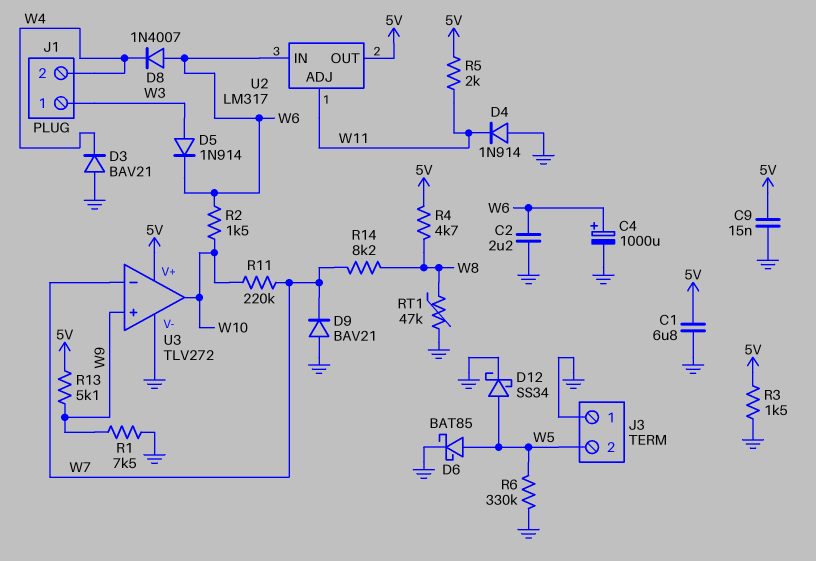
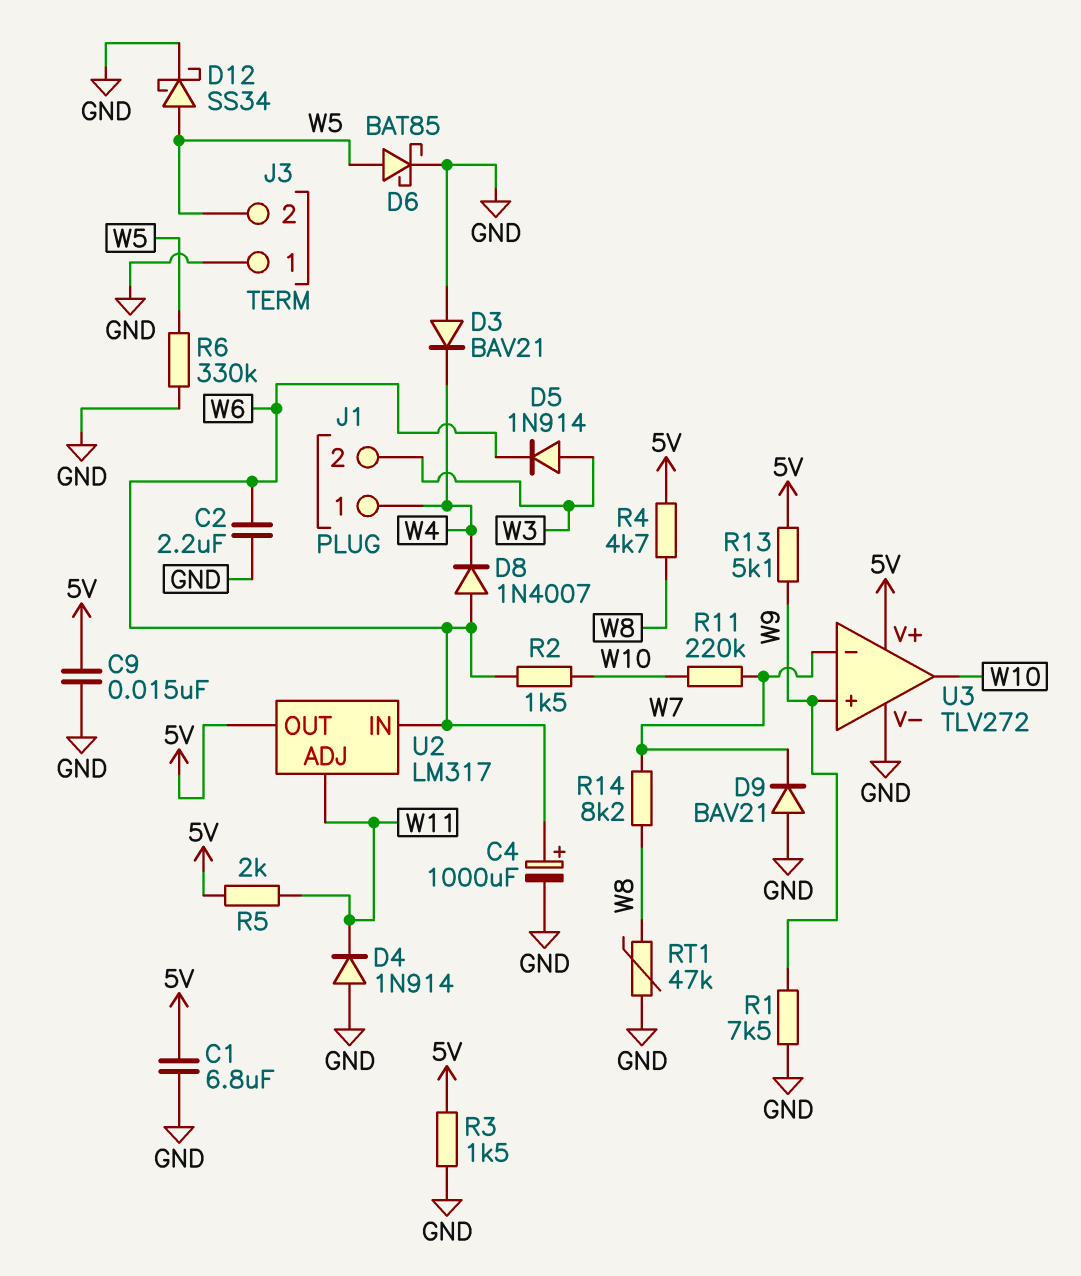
J1 pin 1: W3 -> W4
J1 pin 2: W4 -> W3

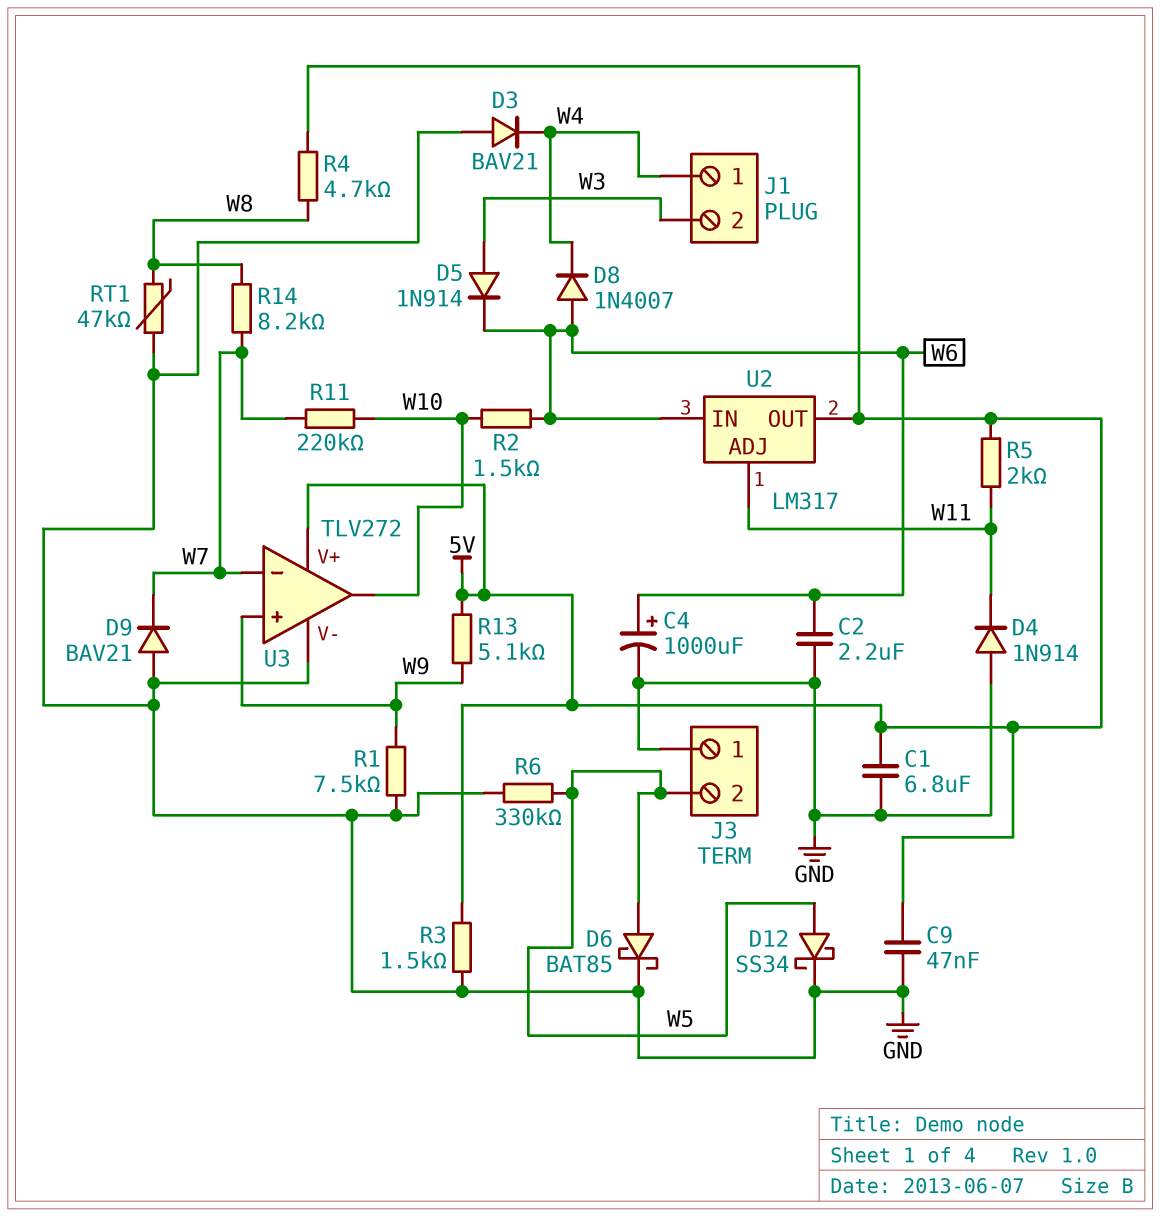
C9: 15nF (5V, GND) -> 47nF (5V, GND)

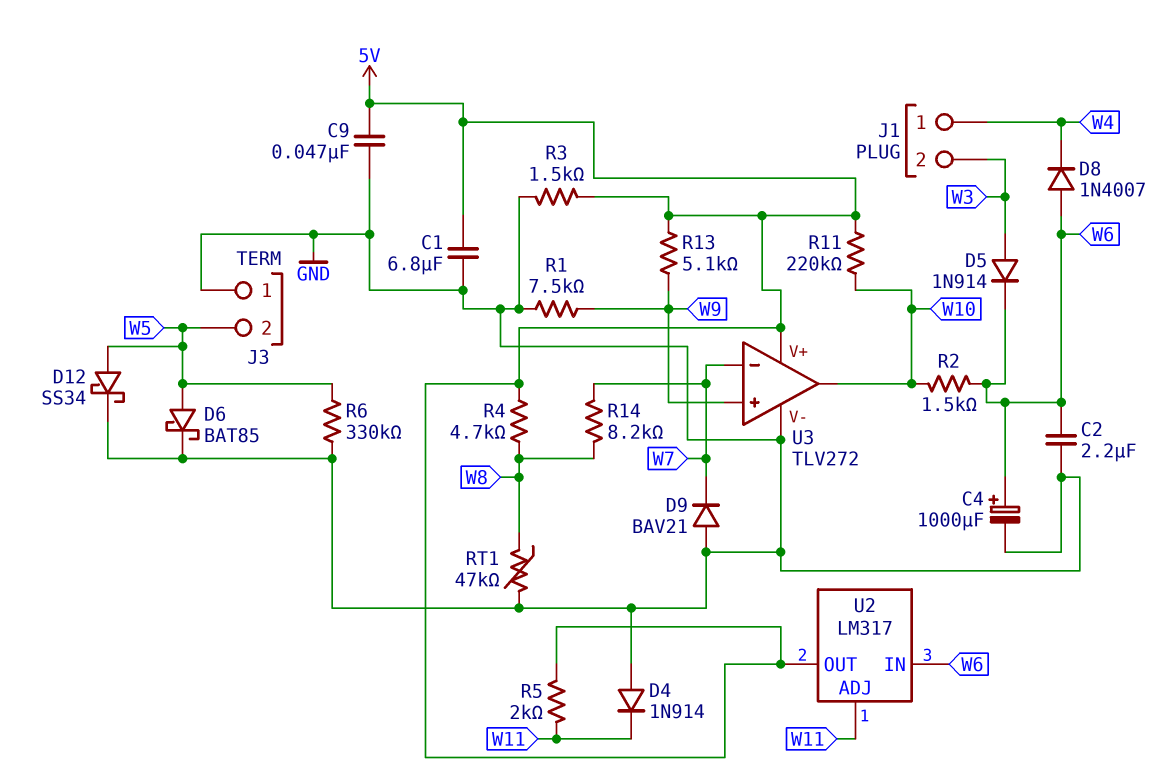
D3: diode BAV21 (A GND, K W4) -> none
R11: 220k (W7, W10) -> 220k (5V, W10)

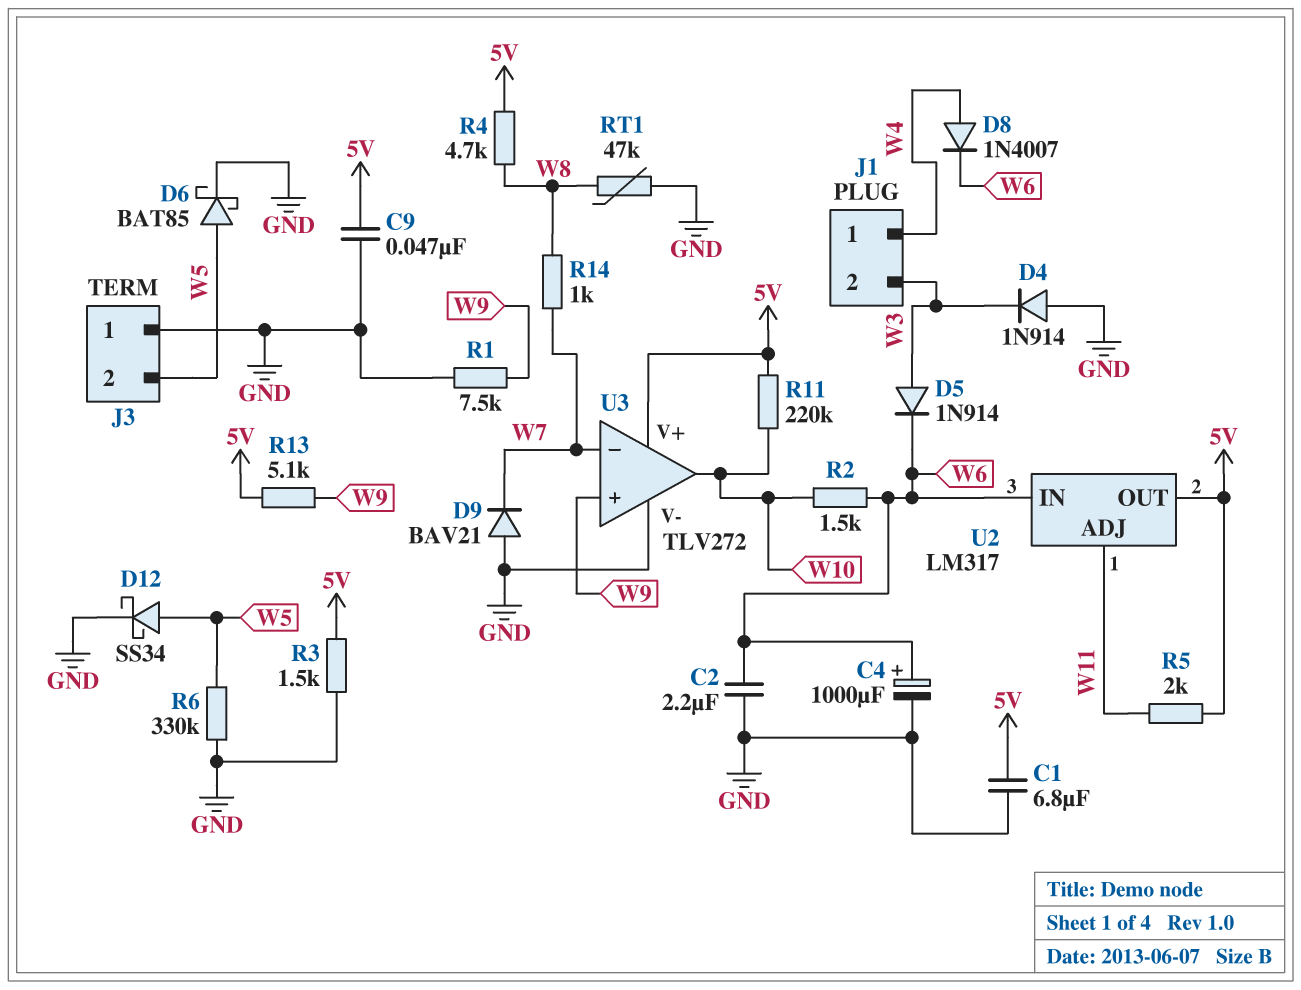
D4: diode 1N914 (A GND, K W11) -> diode 1N914 (A GND, K W3)
D8: diode 1N4007 (A W6, K W4) -> diode 1N4007 (A W4, K W6)
R14: 8.2k (W7, W8) -> 1k (W7, W8)

